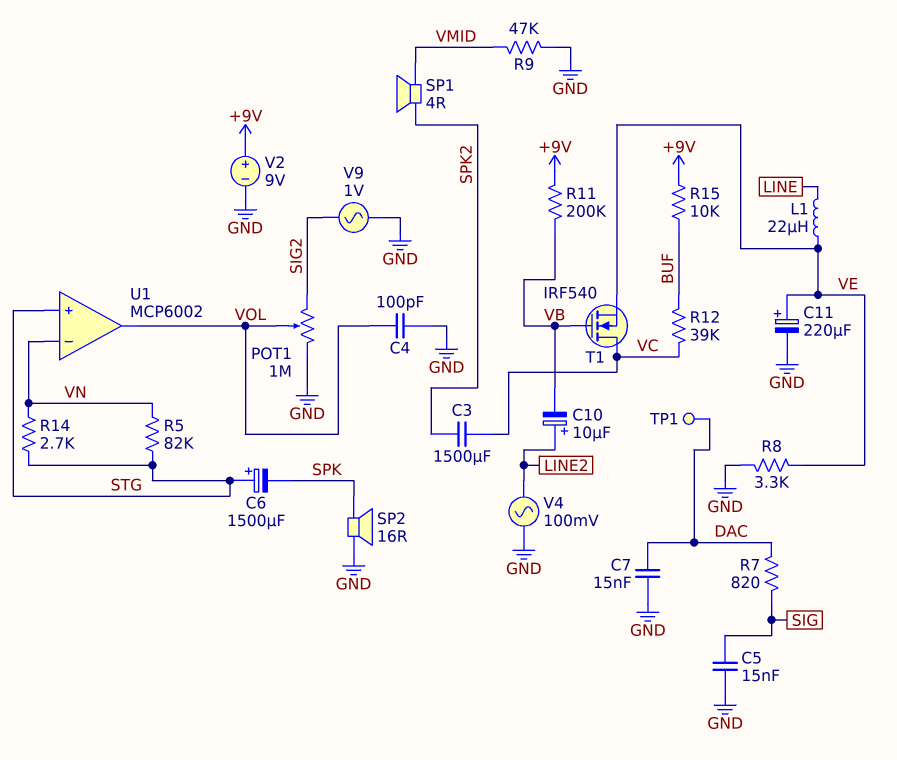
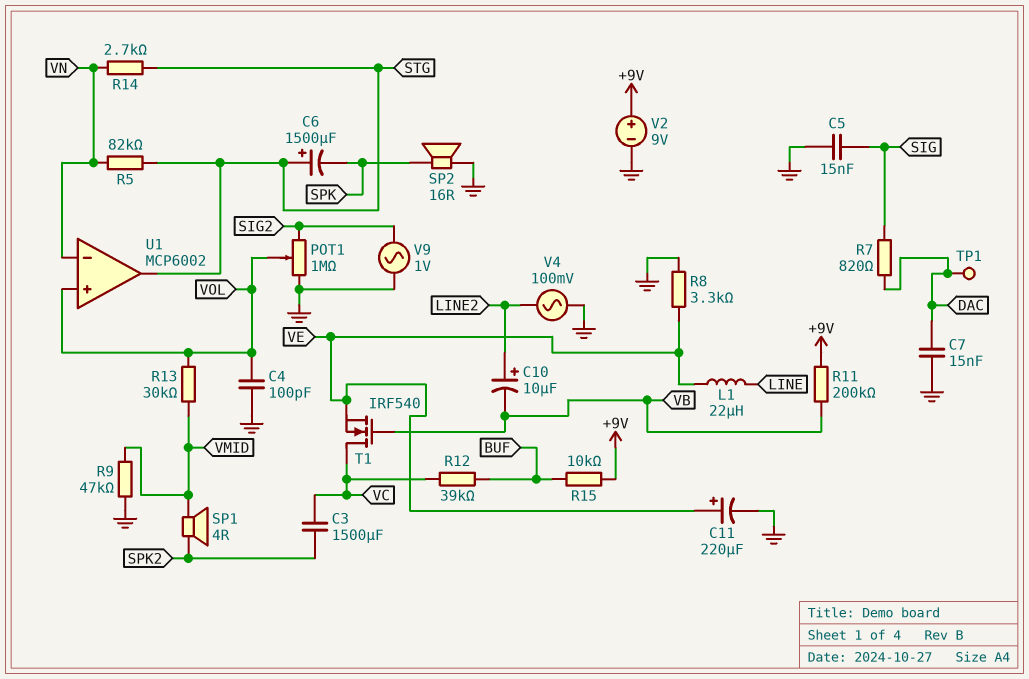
R13: none -> 30k (VMID, VOL)
U1 pin in+: STG -> VOL
U1 pin out: VOL -> STG

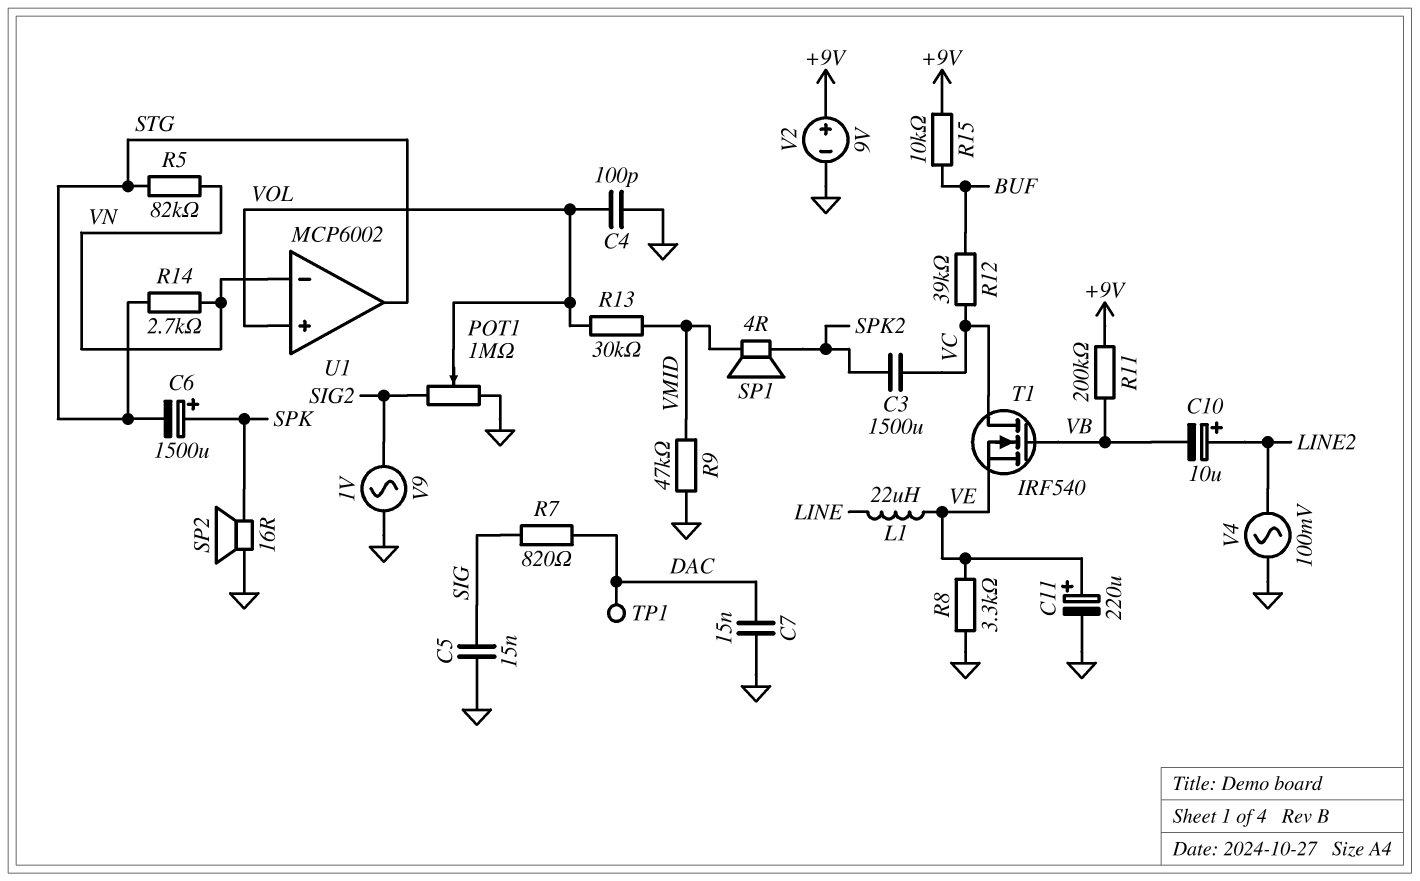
C6: 1500uF (plus STG, minus SPK) -> 1500uF (plus SPK, minus STG)

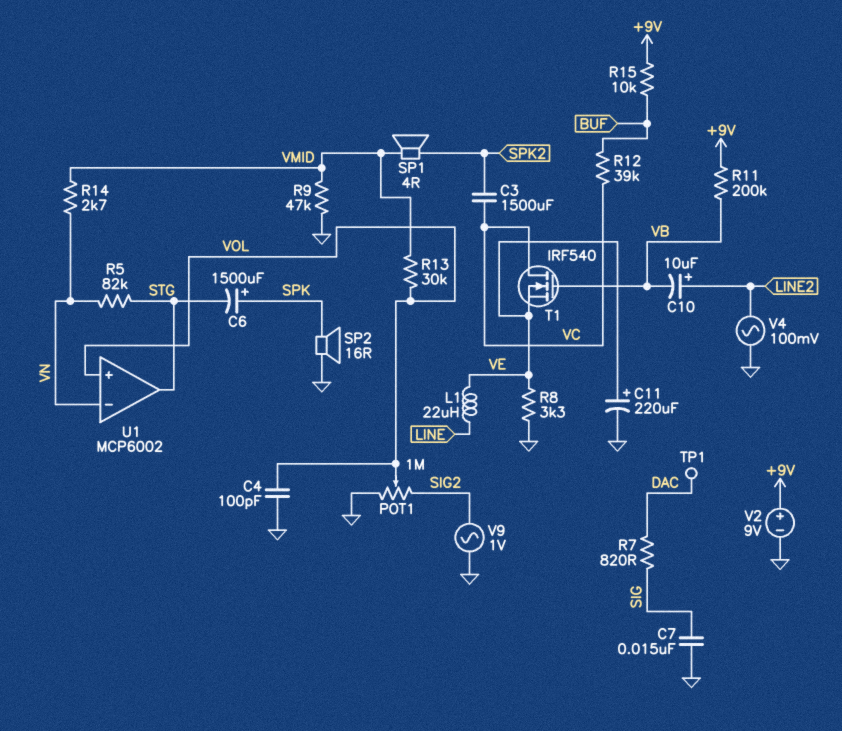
C5: 15nF (GND, SIG) -> none
C7: 15nF (DAC, GND) -> 15nF (GND, SIG)
R14: 2.7k (STG, VN) -> 2.7k (VMID, VN)

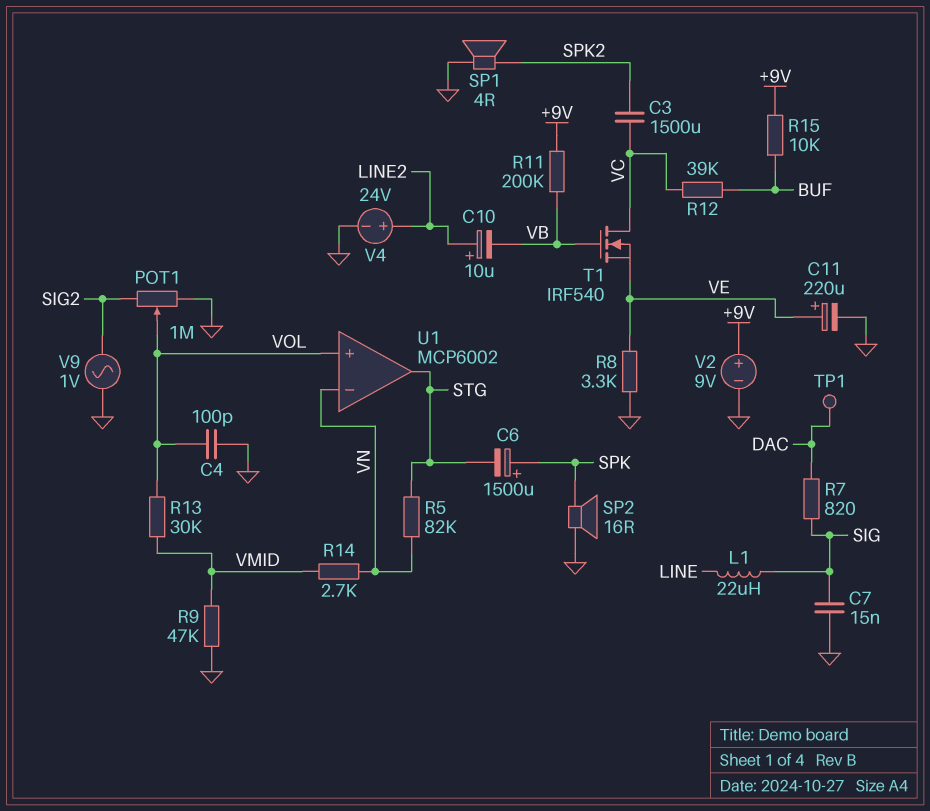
L1: 22uH (LINE, VE) -> 22uH (LINE, SIG)
SP1: speaker 4R (SPK2, VMID) -> speaker 4R (GND, SPK2)
V4: AC 100mV (GND, LINE2) -> 24V (plus LINE2, minus GND)

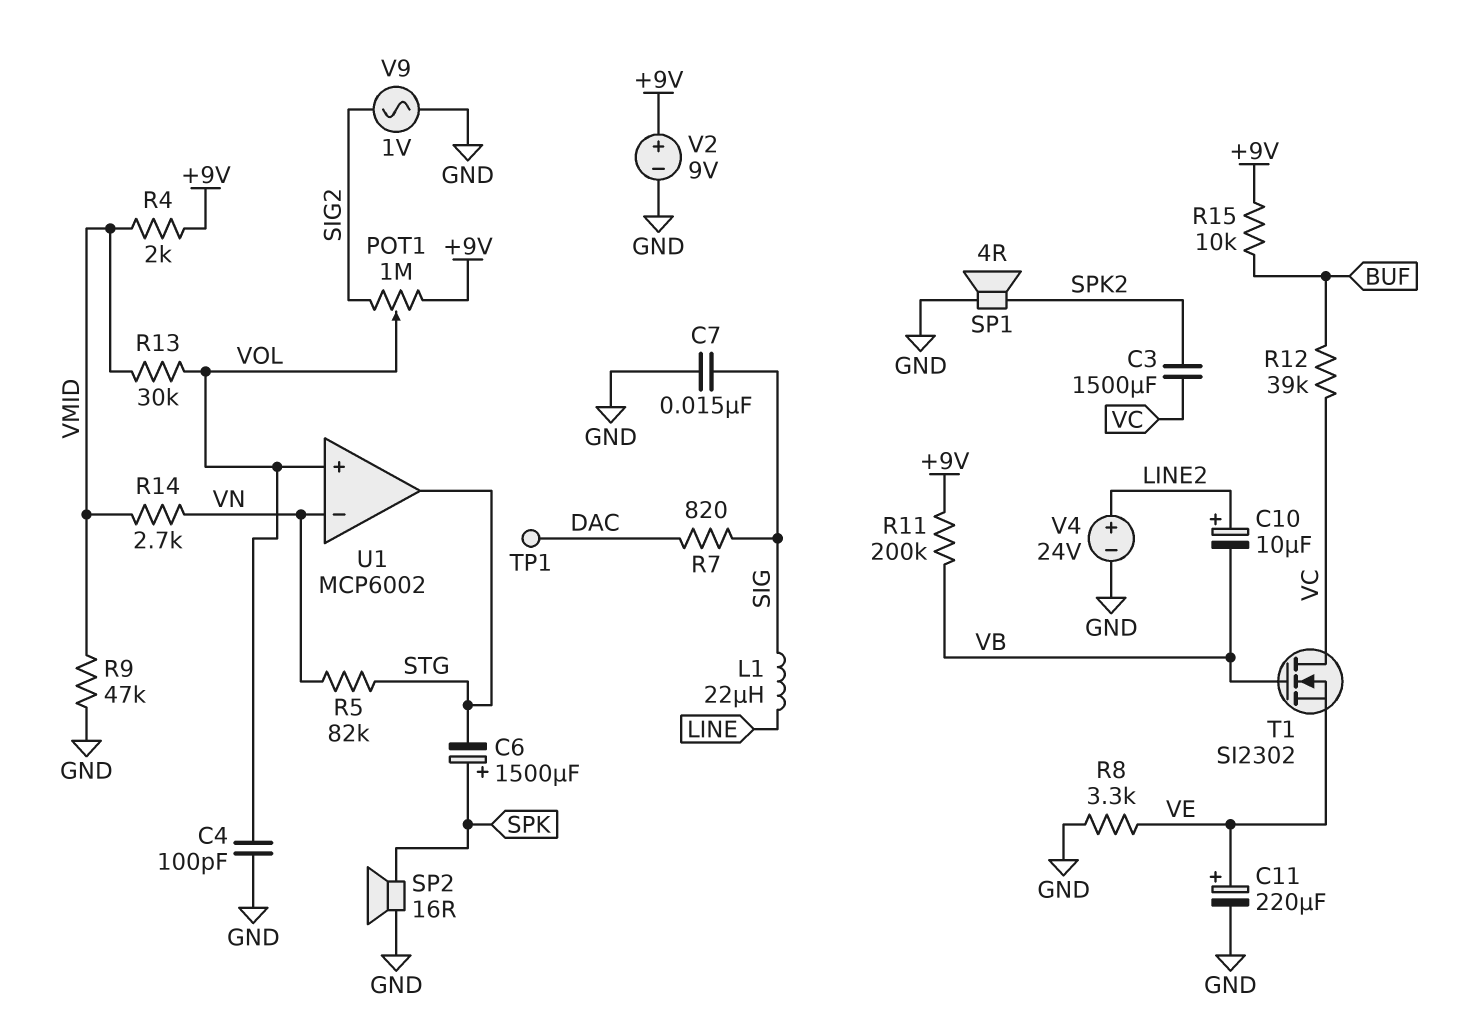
POT1: 1M (GND, SIG2, wiper VOL) -> 1M (+9V, SIG2, wiper VOL)
R4: none -> 2k (+9V, VMID)
T1: NMOS IRF540 (G VB, D VC, S VE) -> NMOS SI2302 (G VB, D VC, S VE)

